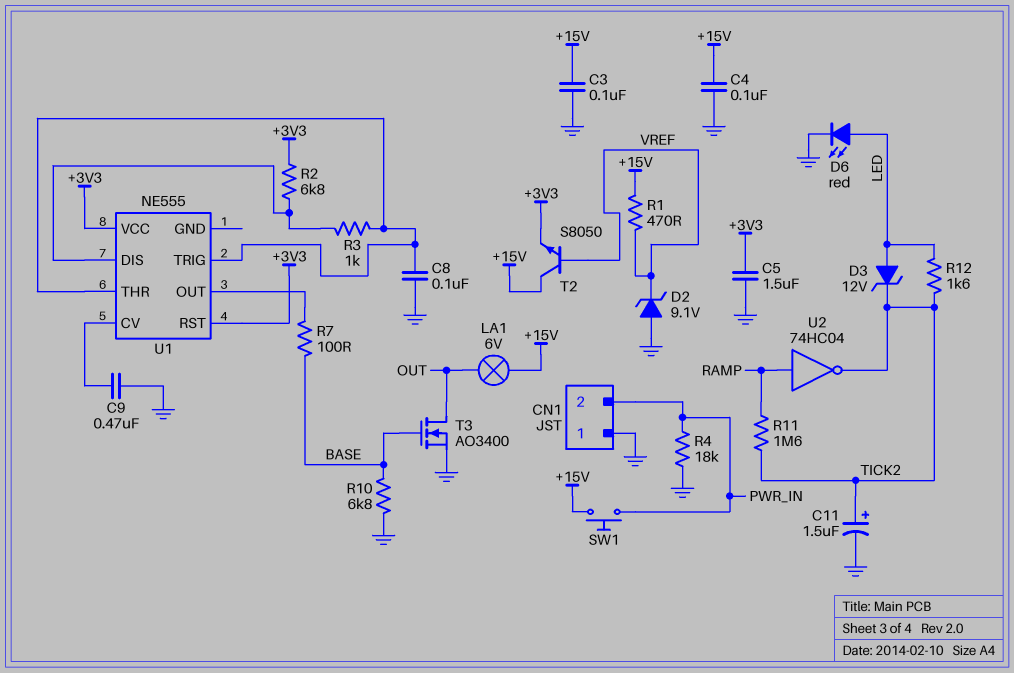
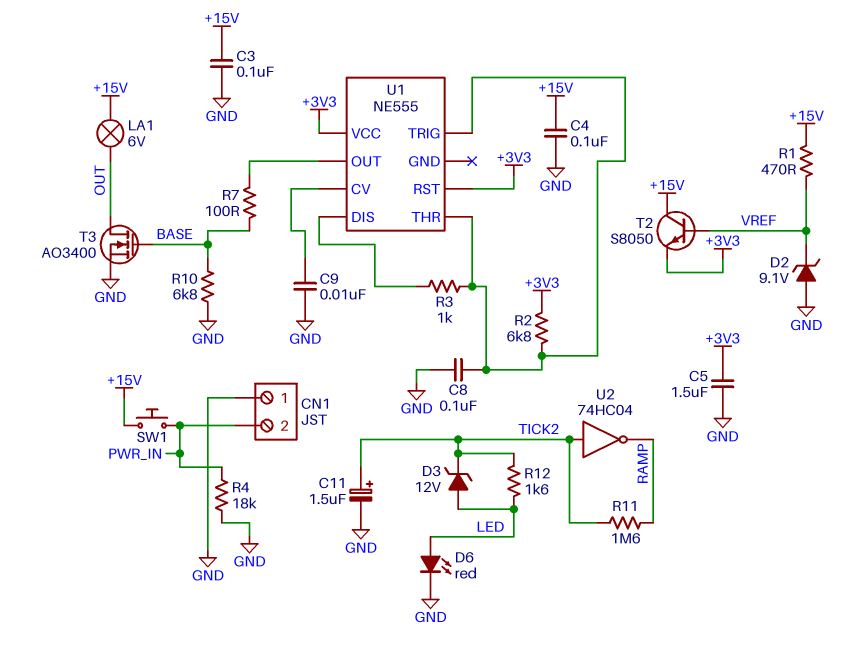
C9: 470nF (GND, U1/CV) -> 10nF (GND, U1/CV)
R2: 6.8k (+3V3, U1/DIS) -> 6.8k (+3V3, U1/THR)
U2: NOT 74HC04 (in RAMP, out TICK2) -> NOT 74HC04 (in TICK2, out RAMP)

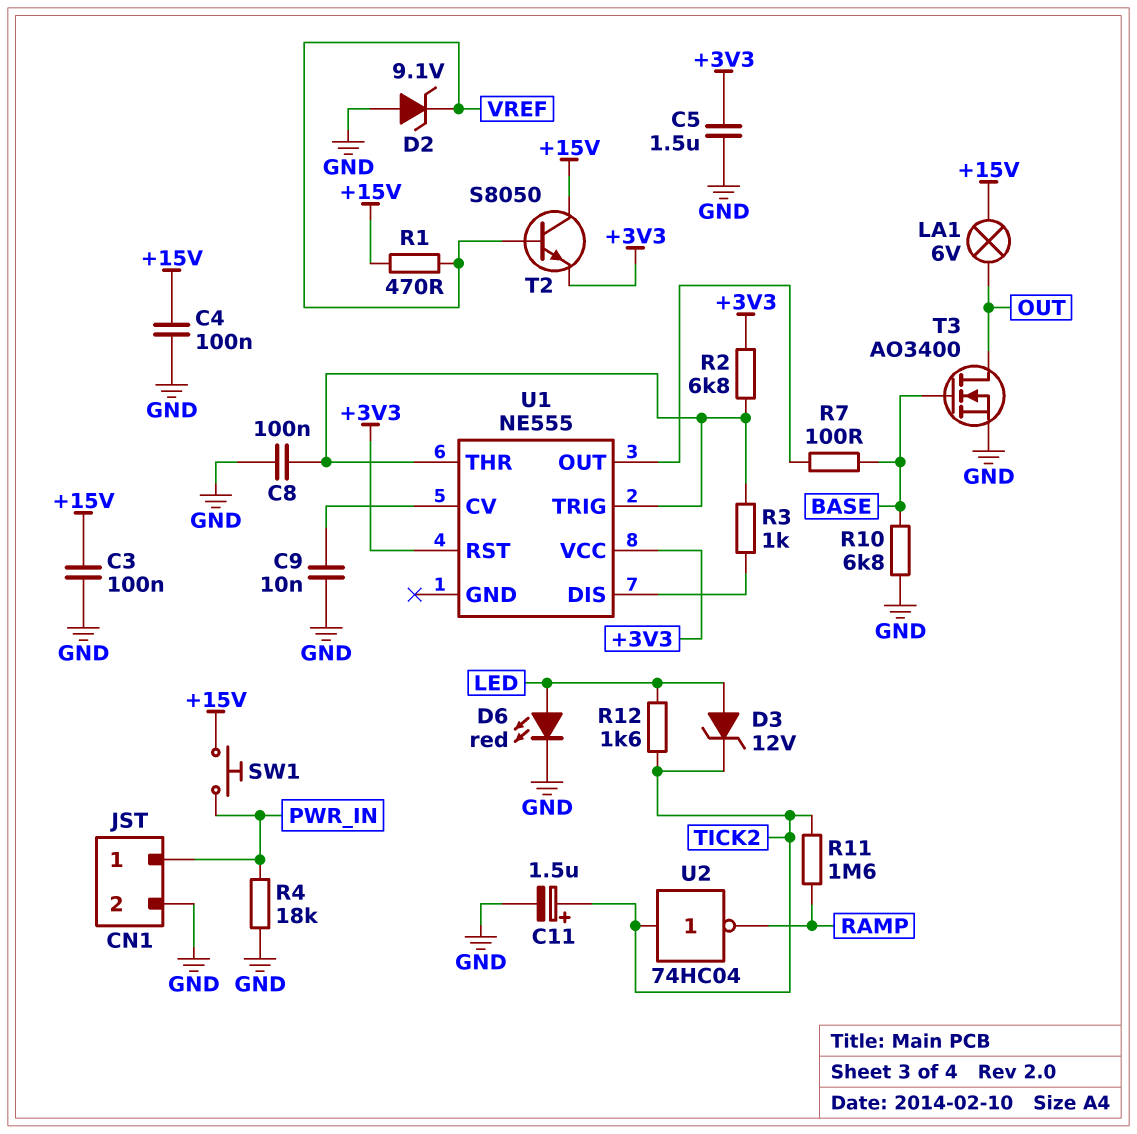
CN1 pin 1: GND -> PWR_IN
CN1 pin 2: PWR_IN -> GND

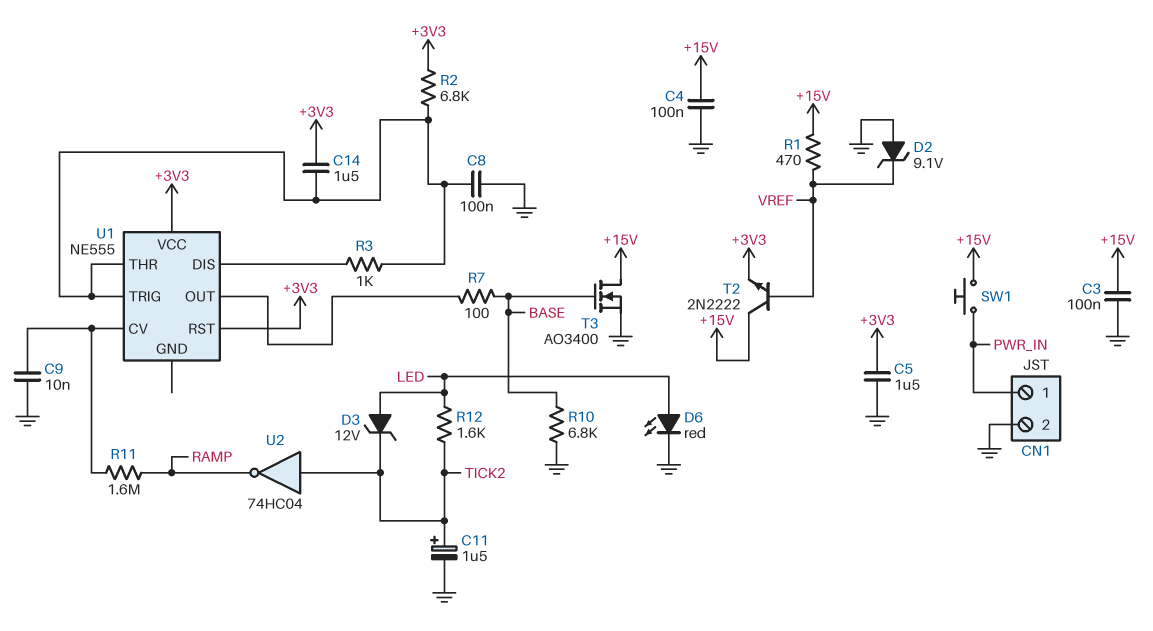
C14: none -> 1.5uF (+3V3, U1/THR)
LA1: lamp 6V (+15V, OUT) -> none
R4: 18k (GND, PWR_IN) -> none
R11: 1.6M (RAMP, TICK2) -> 1.6M (RAMP, U1/CV)
T2: NPN S8050 (B VREF, C +15V, E +3V3) -> NPN 2N2222 (B VREF, C +15V, E +3V3)
T3: NMOS AO3400 (G BASE, D OUT, S GND) -> NMOS AO3400 (G BASE, D +15V, S GND)

